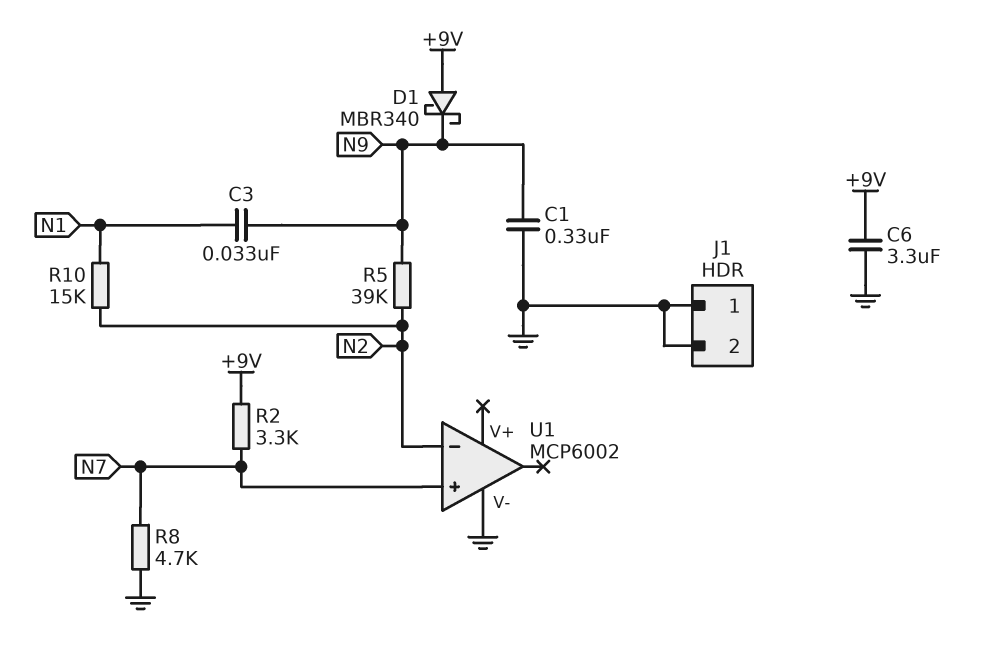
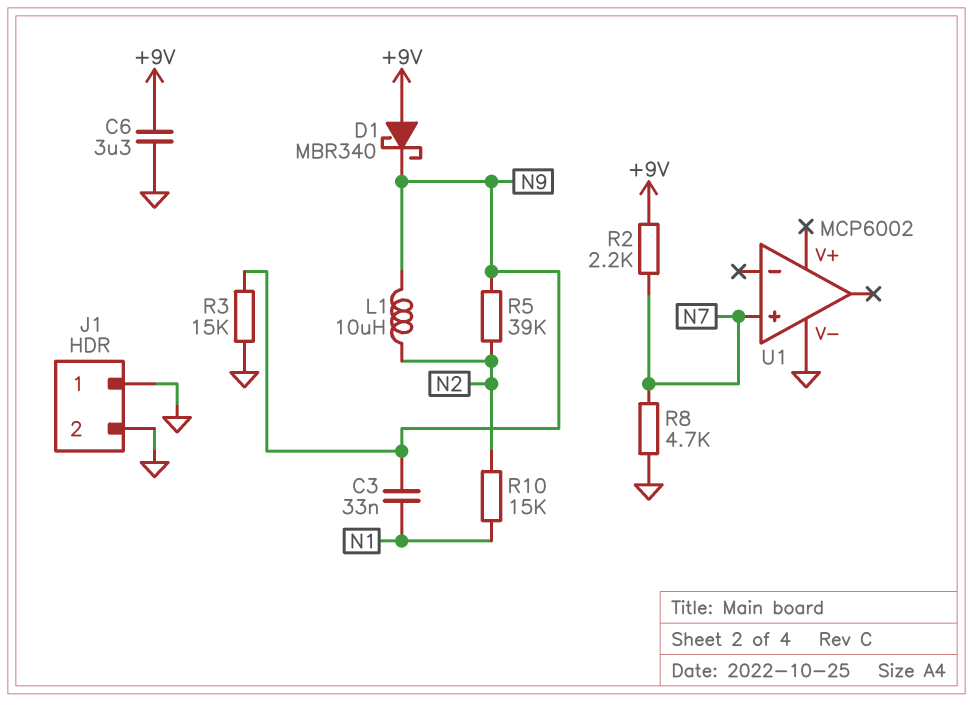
C1: 330nF (GND, N9) -> none
L1: none -> 10uH (N2, N9)
R2: 3.3k (+9V, N7) -> 2.2k (+9V, N7)
R3: none -> 15k (GND, N9)
U1 pin in-: N2 -> none

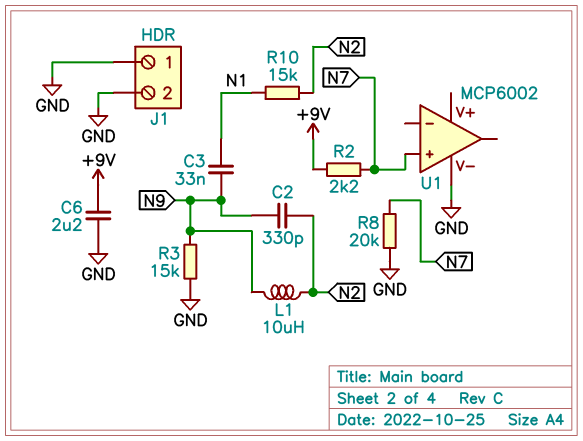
C2: none -> 330pF (N2, N9)
C6: 3.3uF (+9V, GND) -> 2.2uF (+9V, GND)
D1: schottky MBR340 (A +9V, K N9) -> none
R5: 39k (N2, N9) -> none
R8: 4.7k (GND, N7) -> 20k (GND, N7)

